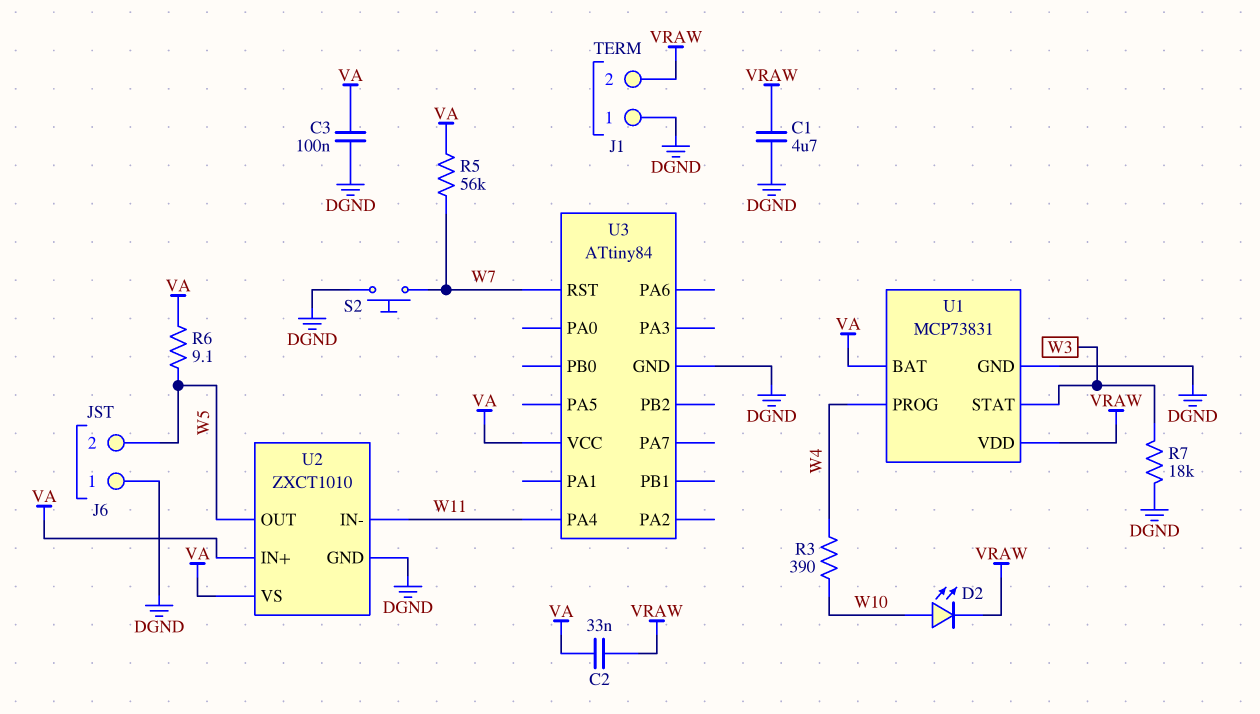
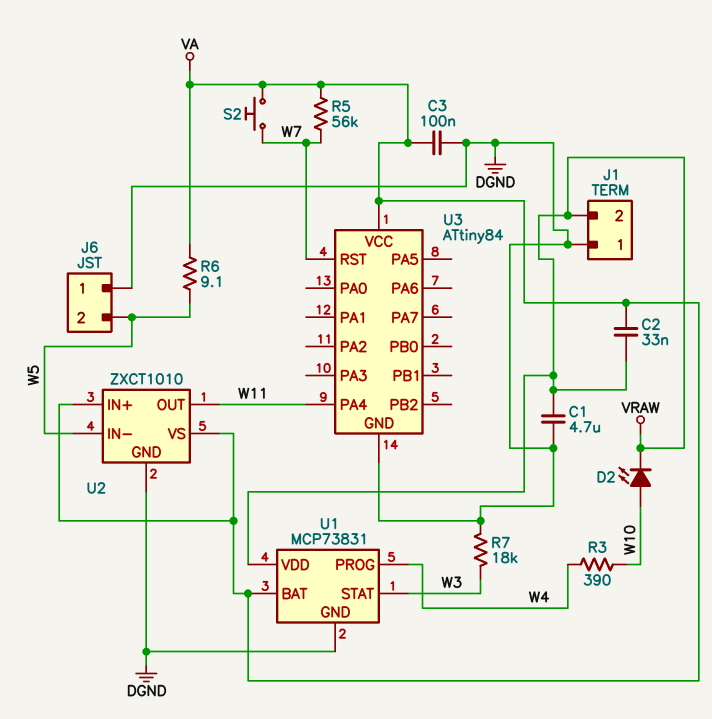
S2: button (DGND, W7) -> button (VA, W7)
U2 pin IN-: W11 -> W5
U2 pin OUT: W5 -> W11

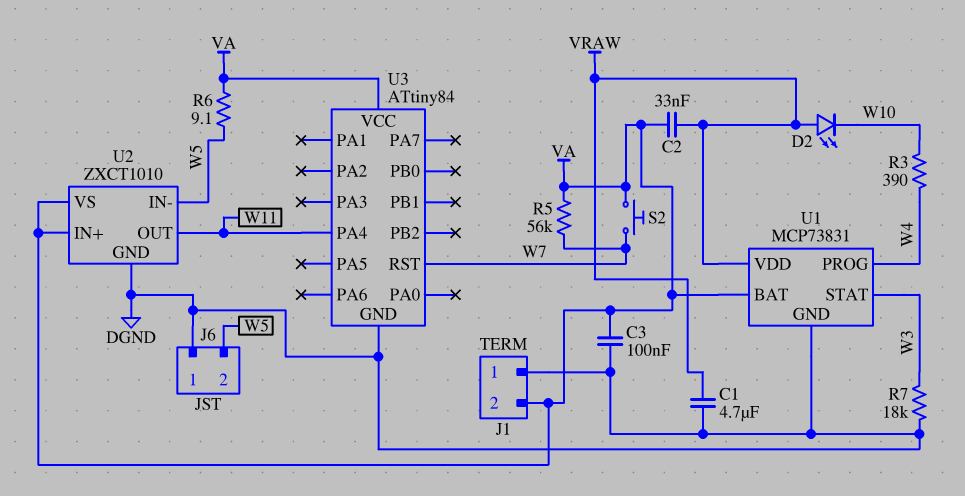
D2: LED (A W10, K VRAW) -> LED (A VRAW, K W10)
J1 pin 2: VRAW -> VA

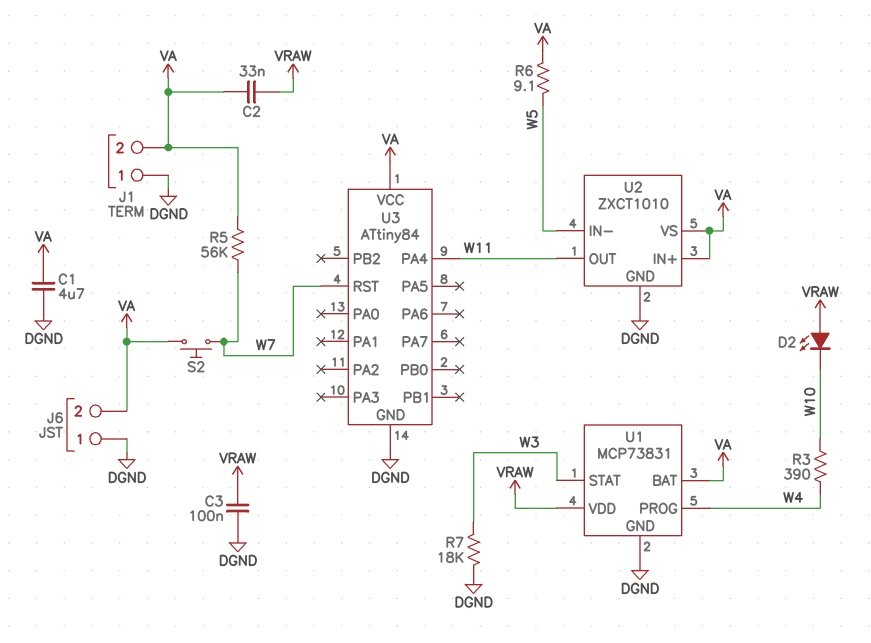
C1: 4.7uF (DGND, VRAW) -> 4.7uF (DGND, VA)
C3: 100nF (DGND, VA) -> 100nF (DGND, VRAW)
J6 pin 2: W5 -> VA

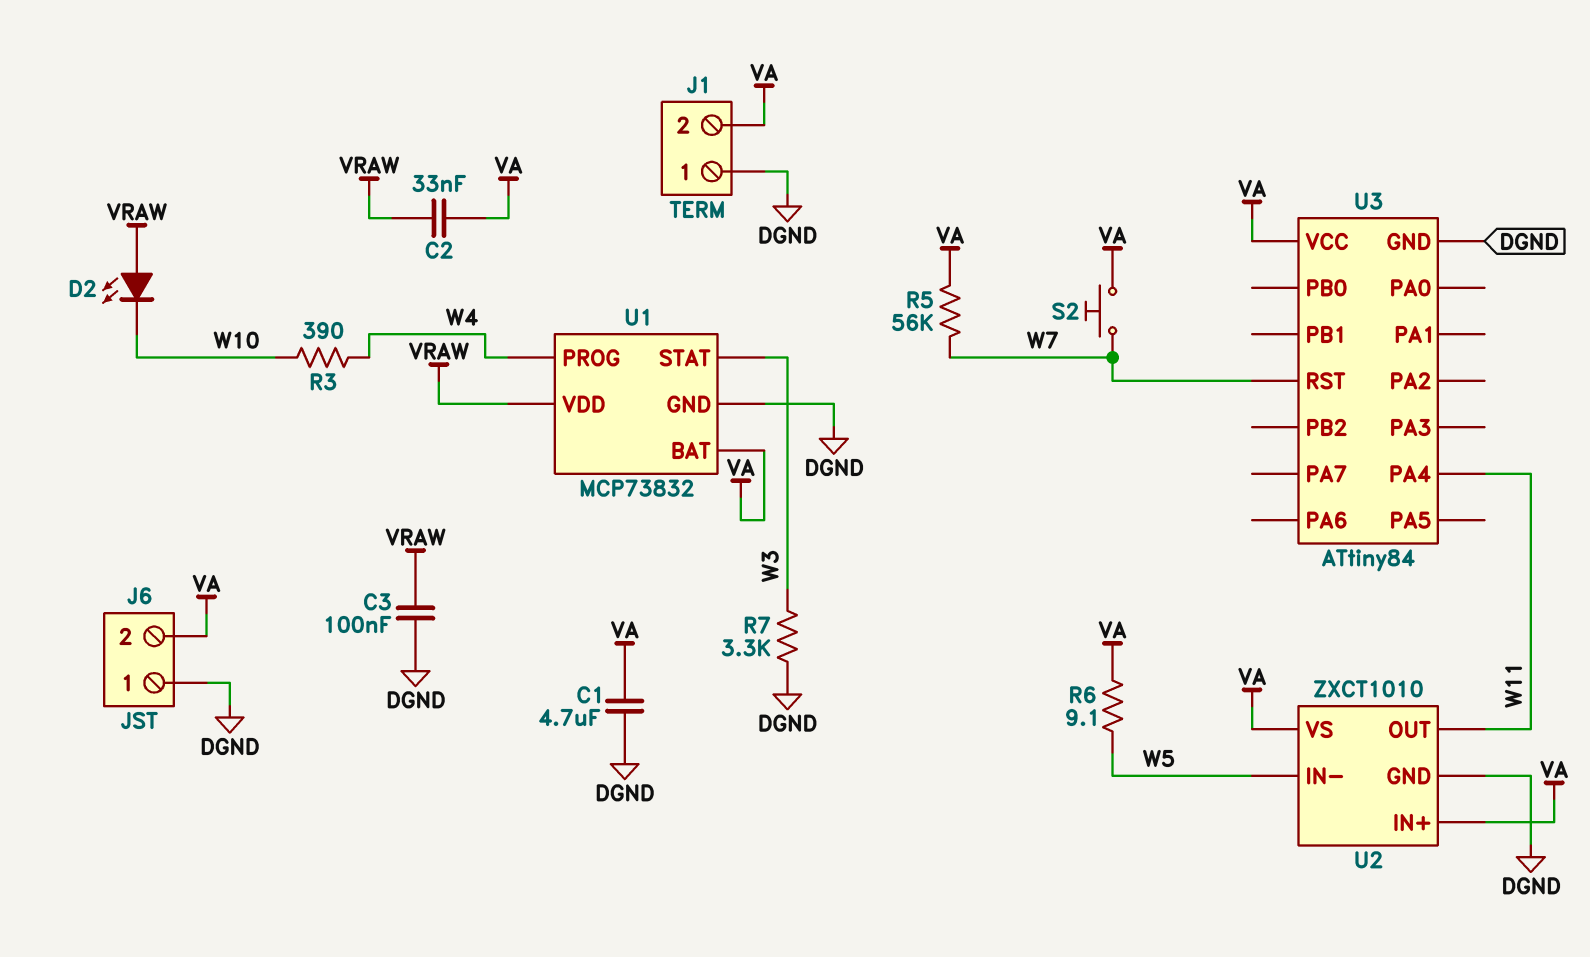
R7: 18k (DGND, W3) -> 3.3k (DGND, W3)
U1: MCP73831 -> MCP73832

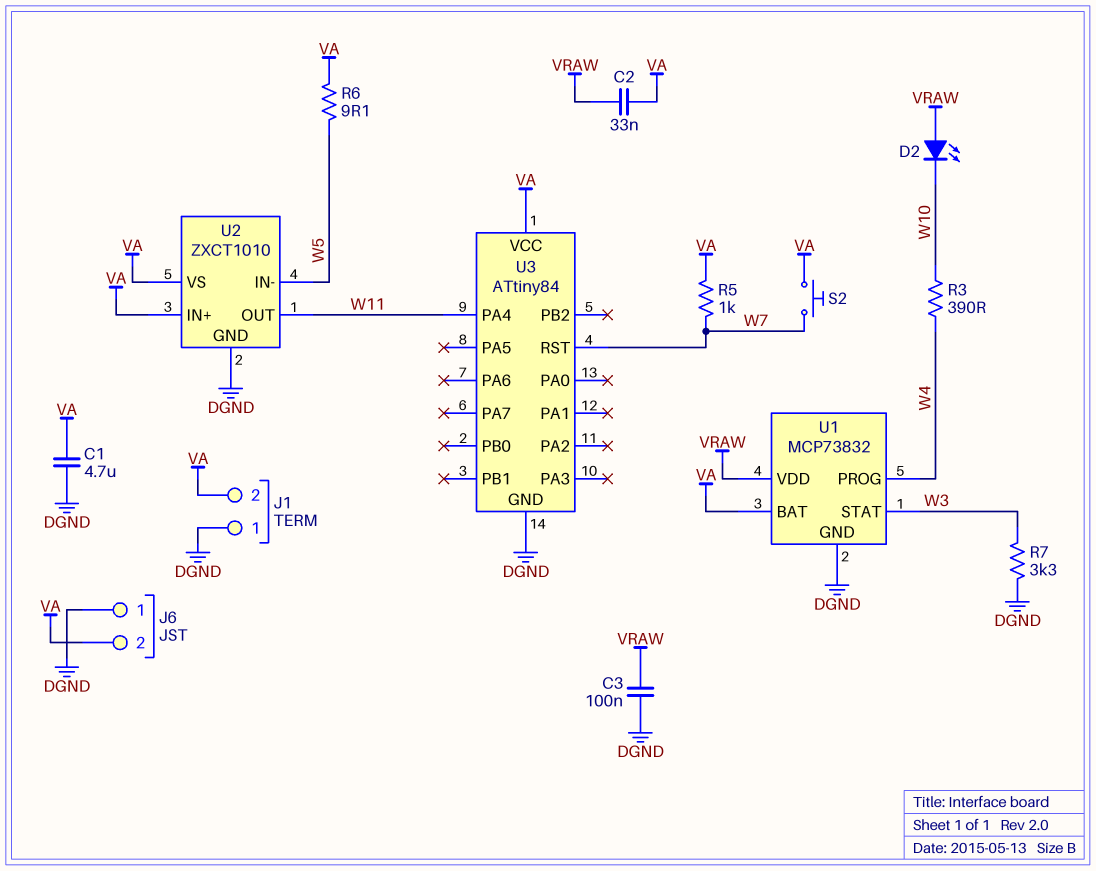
R5: 56k (VA, W7) -> 1k (VA, W7)

